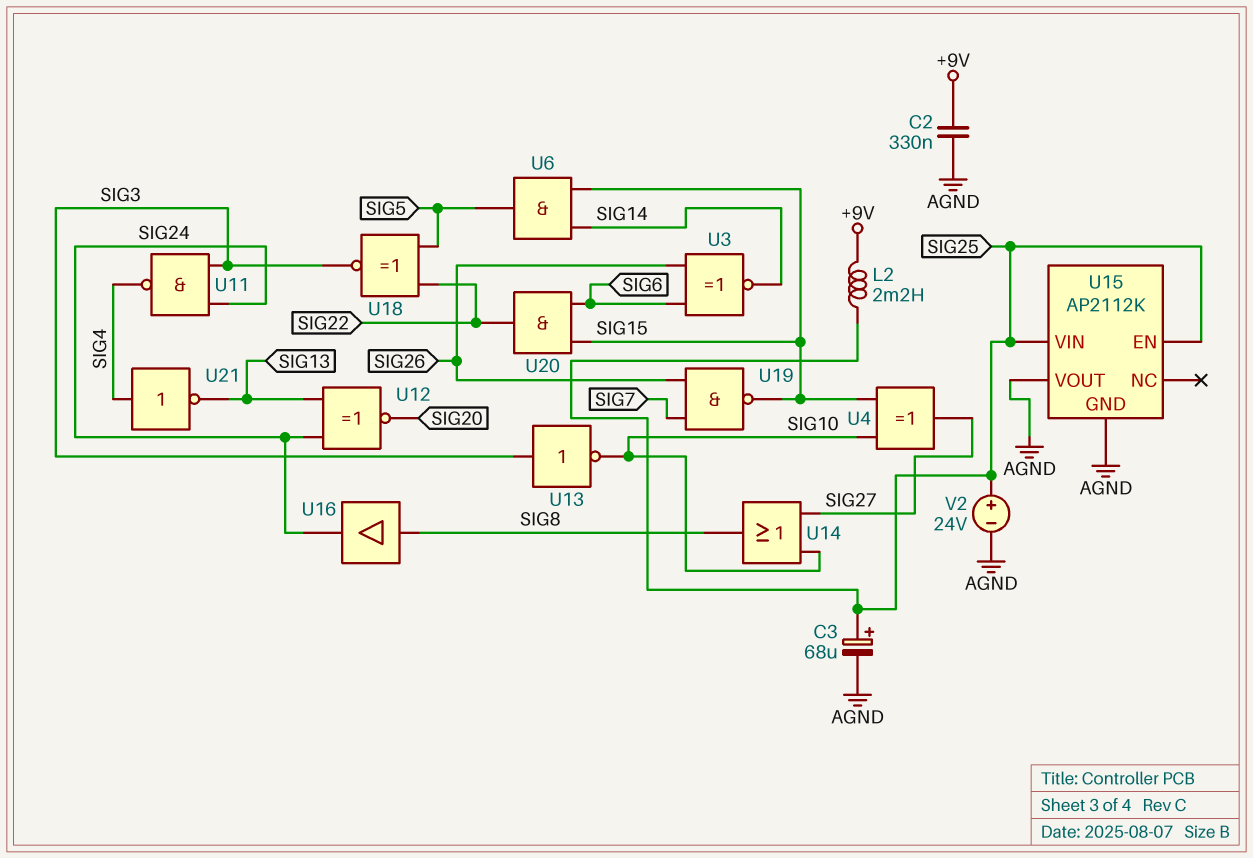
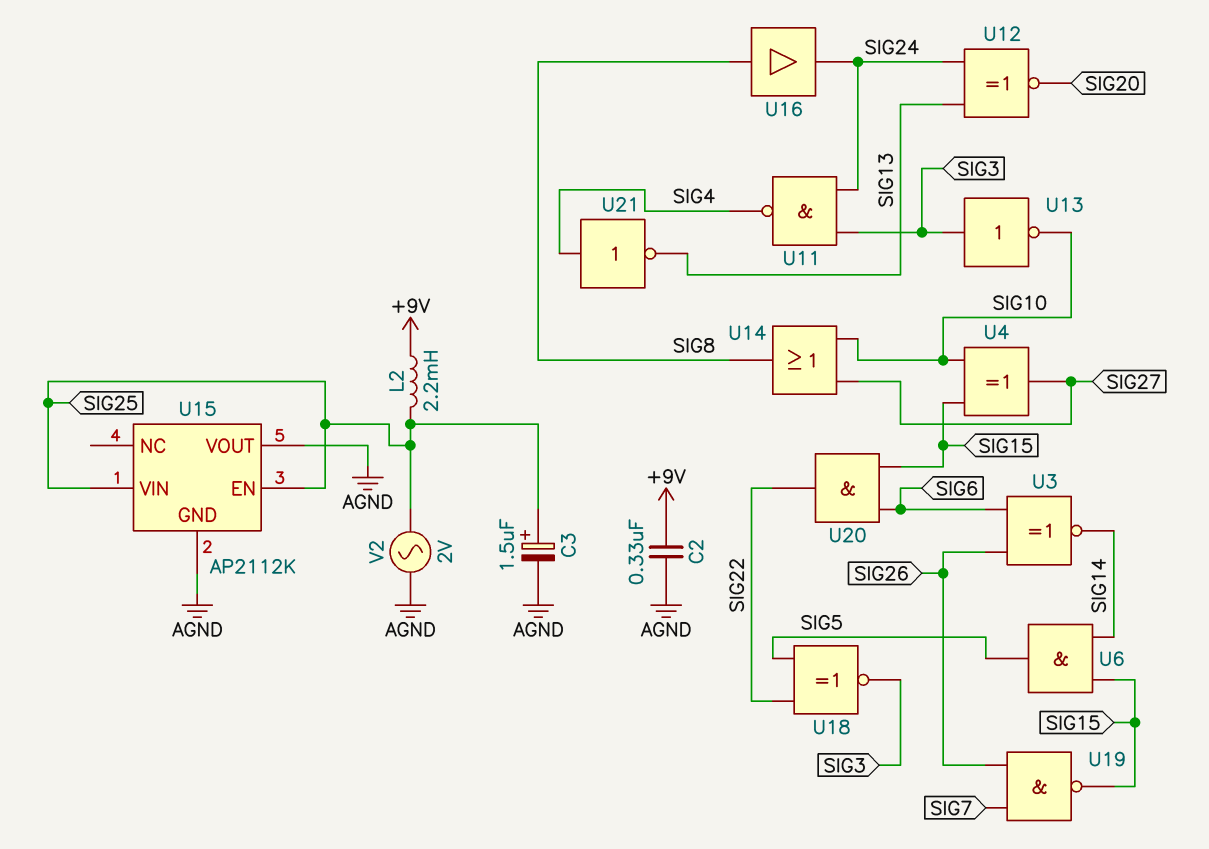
C3: 68uF (plus SIG25, minus AGND) -> 1.5uF (plus SIG25, minus AGND)
V2: 24V (plus SIG25, minus AGND) -> AC 2V (AGND, SIG25)

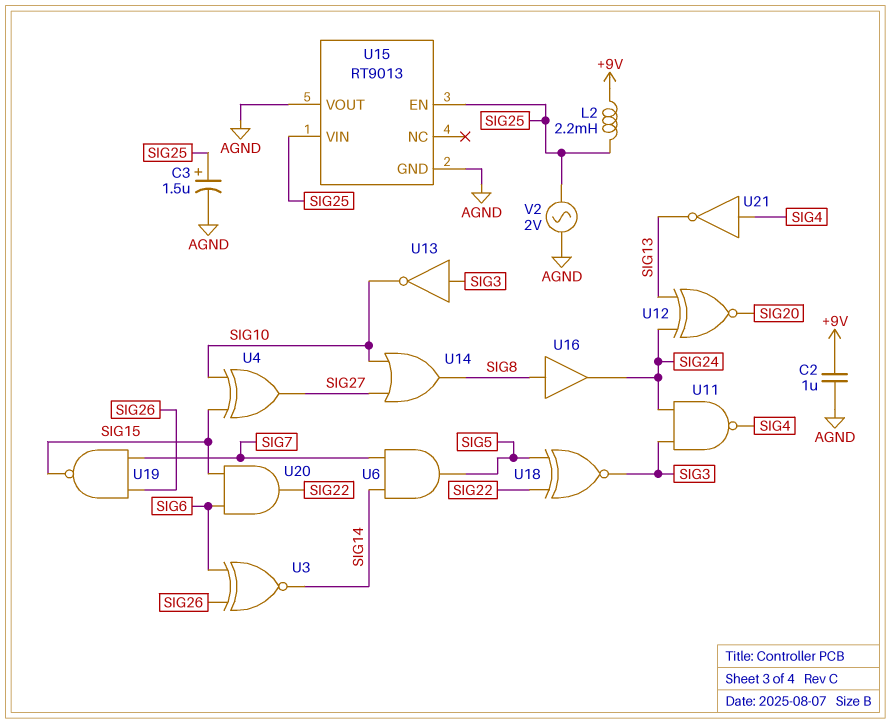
C2: 330nF (+9V, AGND) -> 1uF (+9V, AGND)
U6: AND (in SIG14, in SIG15, out SIG5) -> AND (in SIG7, in SIG14, out SIG5)
U15: AP2112K -> RT9013

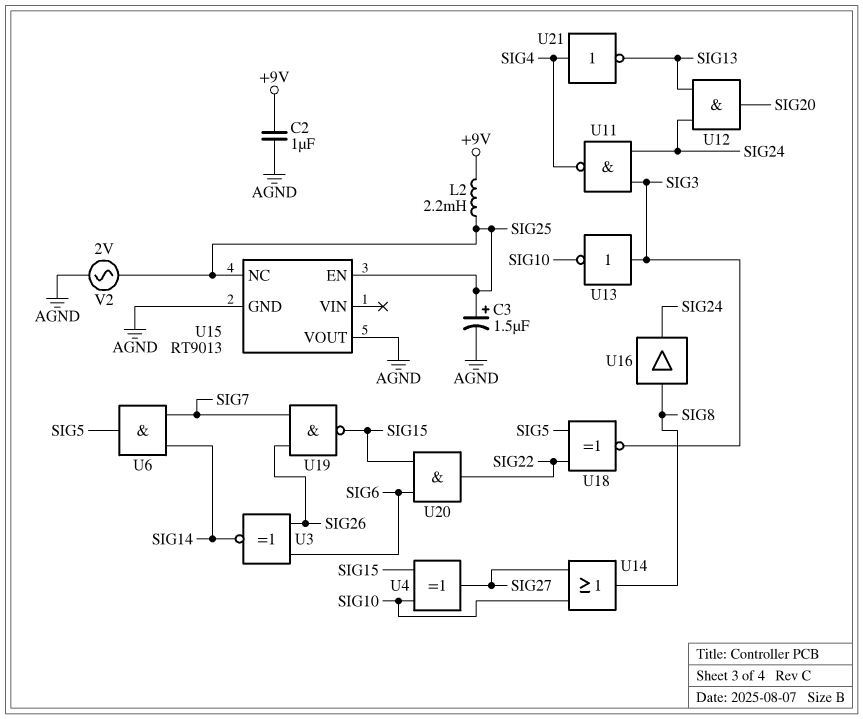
U12: XNOR (in SIG13, in SIG24, out SIG20) -> AND (in SIG13, in SIG24, out SIG20)
U15 pin NC: none -> SIG25
U15 pin VIN: SIG25 -> none

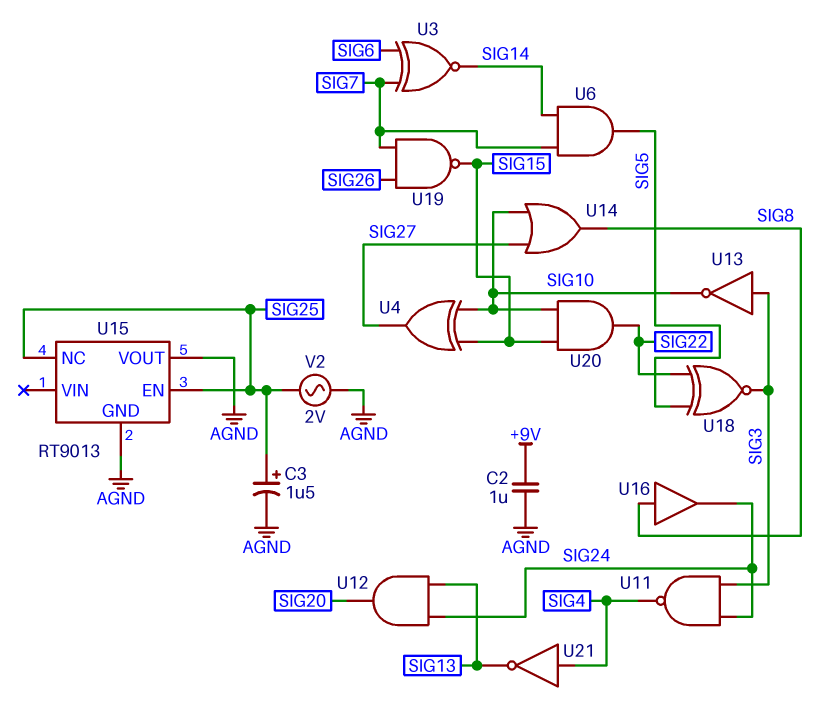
L2: 2.2mH (+9V, SIG25) -> none
U3: XNOR (in SIG6, in SIG26, out SIG14) -> XNOR (in SIG6, in SIG7, out SIG14)
U20: AND (in SIG6, in SIG15, out SIG22) -> AND (in SIG10, in SIG15, out SIG22)

